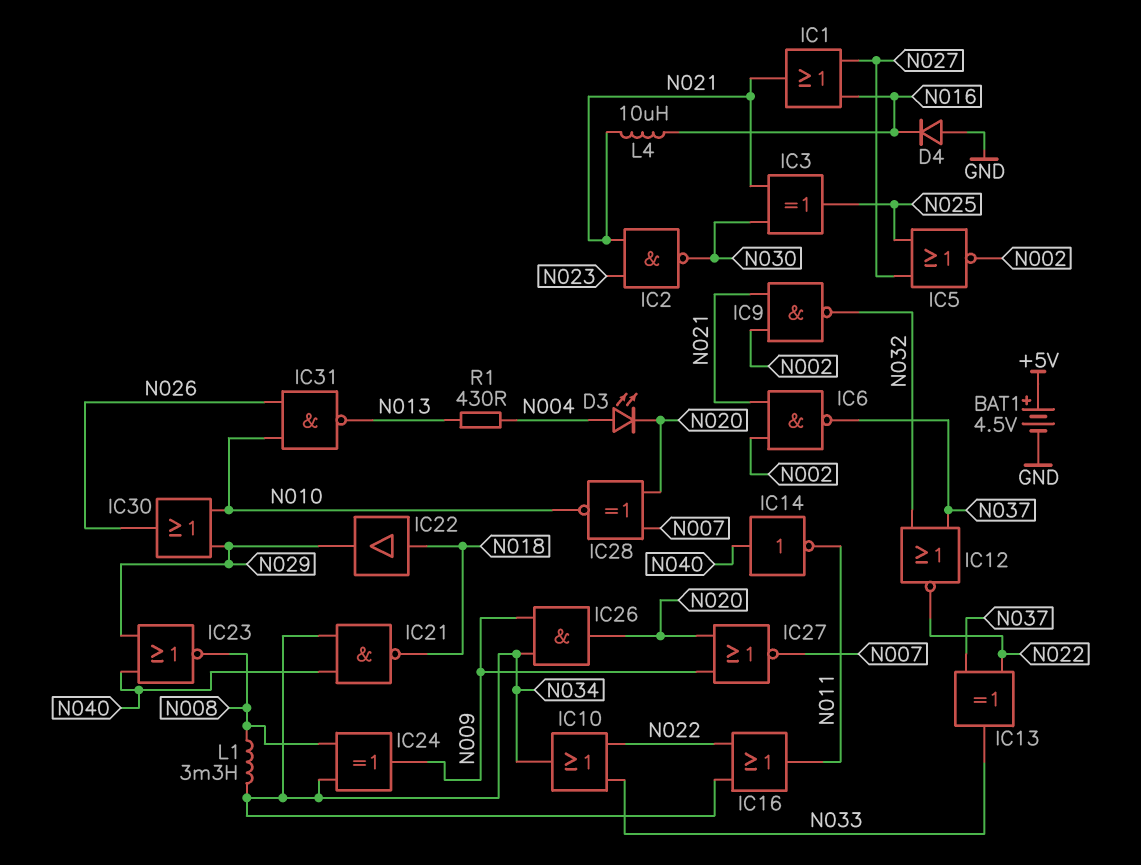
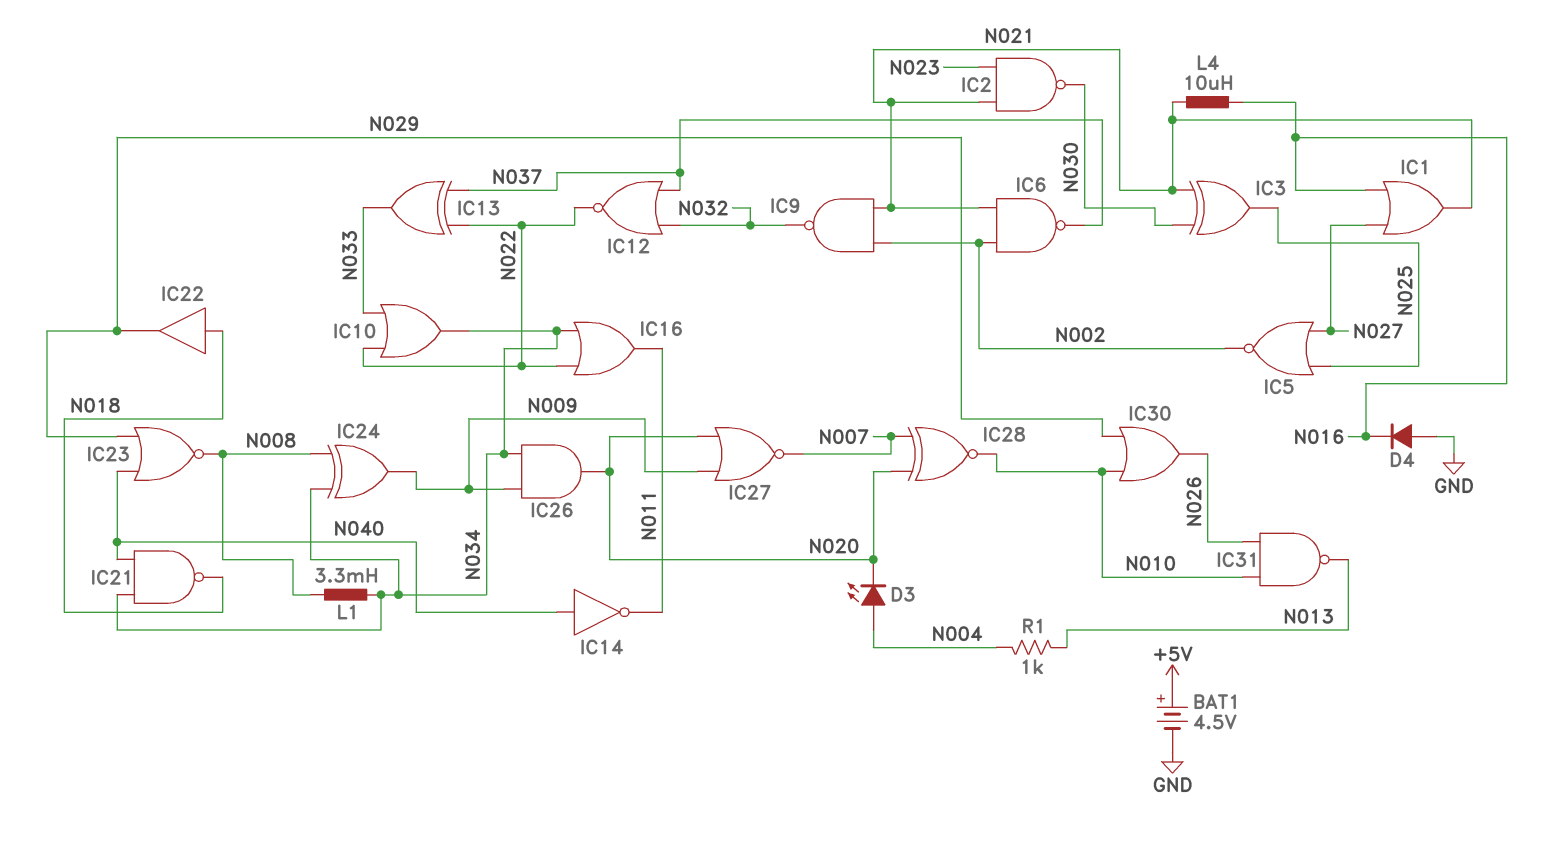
R1: 430 (N004, N013) -> 1k (N004, N013)

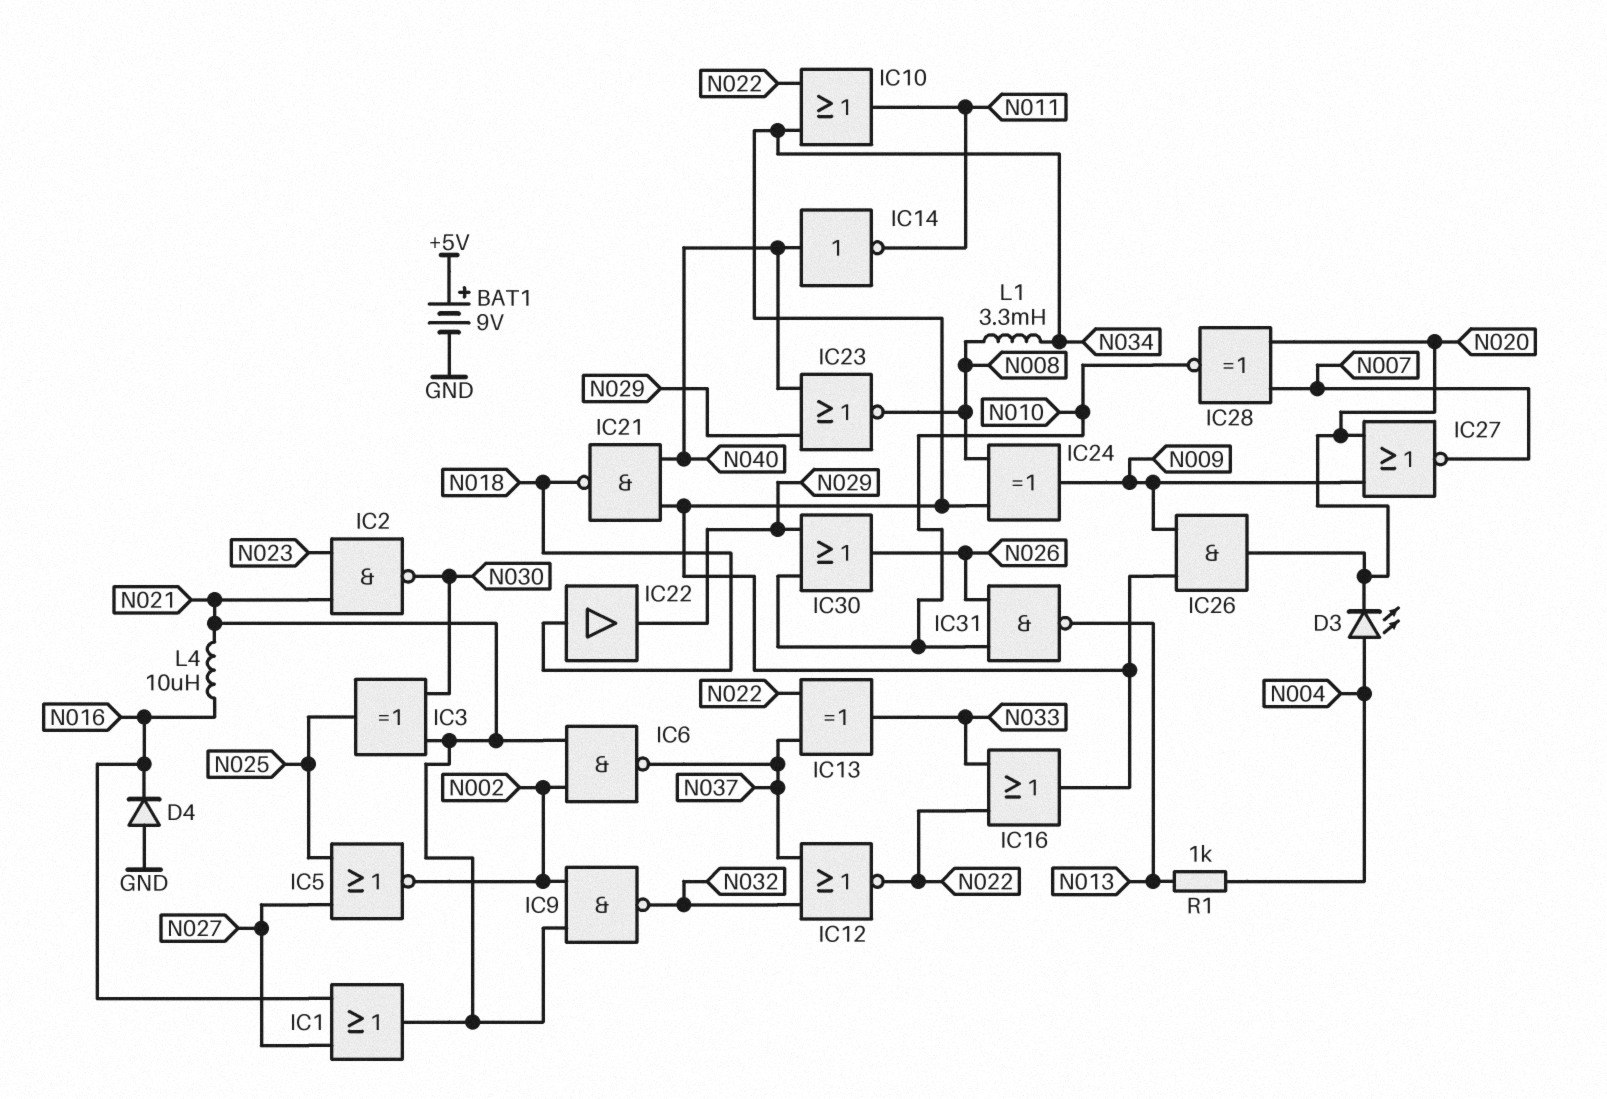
BAT1: 4.5V (plus +5V, minus GND) -> 9V (plus +5V, minus GND)
IC10: OR (in N022, in N033, out N034) -> OR (in N022, in N034, out N011)
IC16: OR (in N022, in N034, out N011) -> OR (in N022, in N033, out N034)

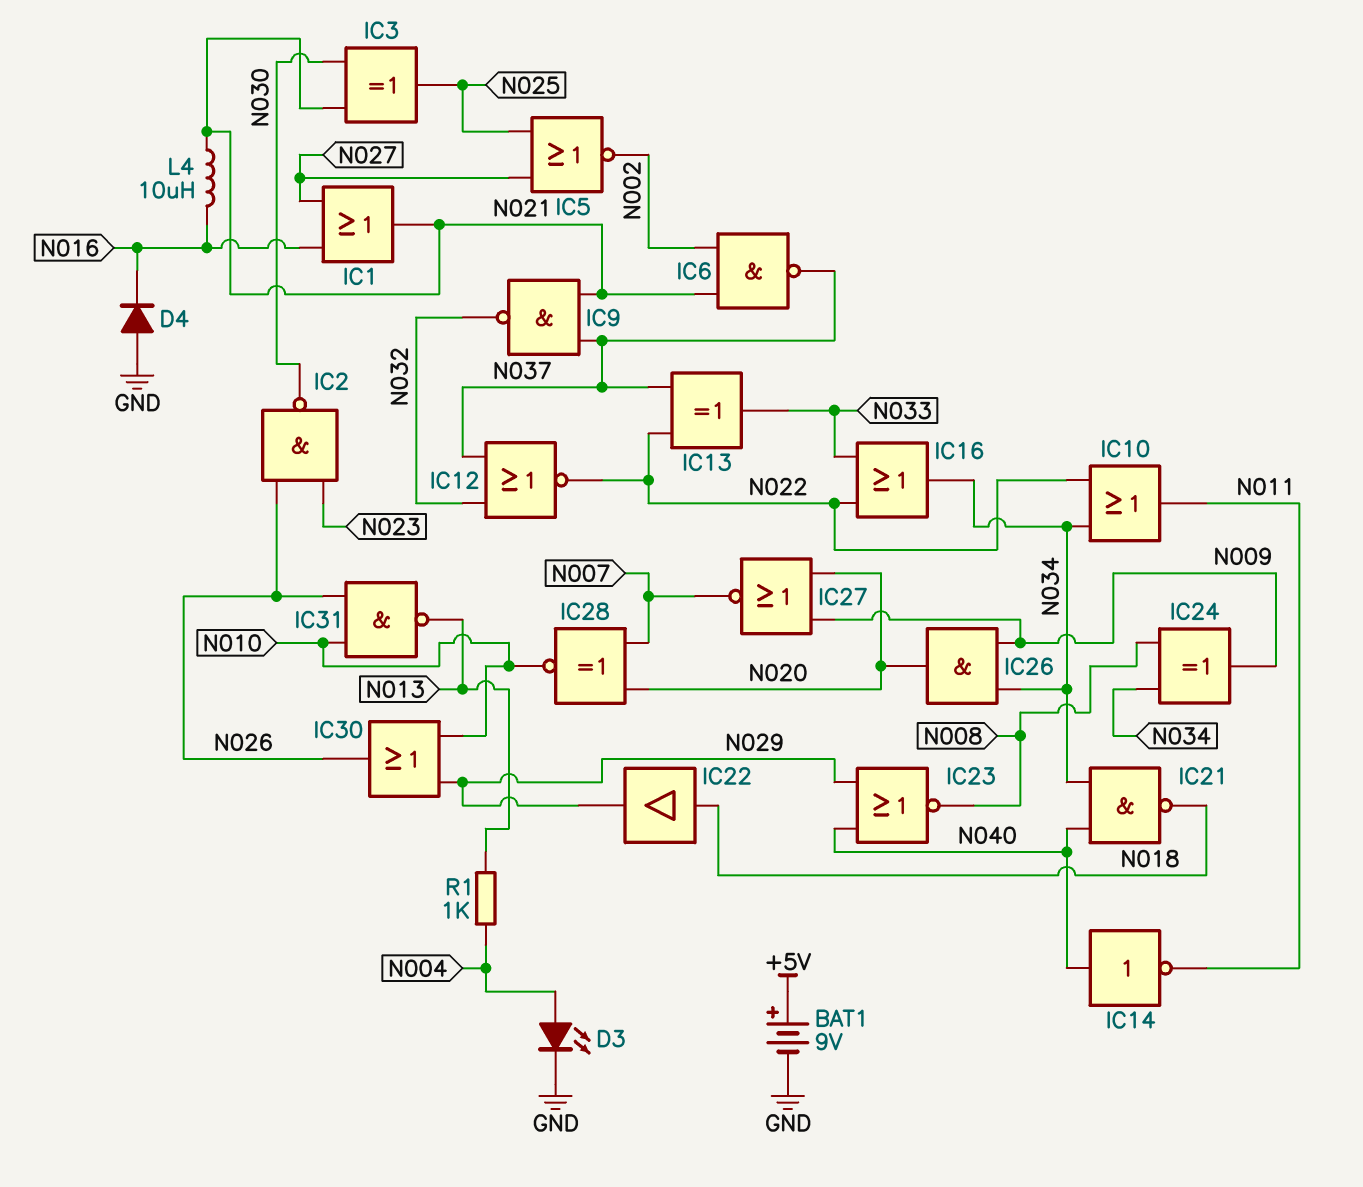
D3: LED (A N004, K N020) -> LED (A N004, K GND)
IC2: NAND (in N021, in N023, out N030) -> NAND (in N023, in N026, out N030)
IC9: NAND (in N002, in N021, out N032) -> NAND (in N021, in N037, out N032)
L1: 3.3mH (N008, N034) -> none

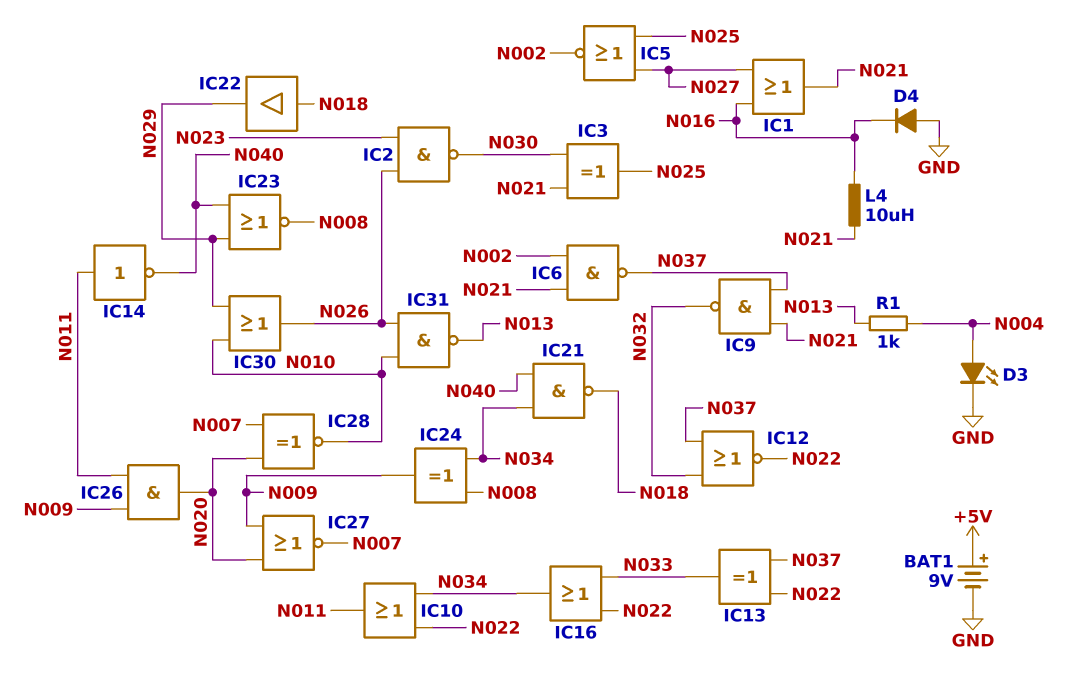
IC14: NOT (in N040, out N011) -> NOT (in N011, out N040)
IC26: AND (in N009, in N034, out N020) -> AND (in N009, in N011, out N020)

